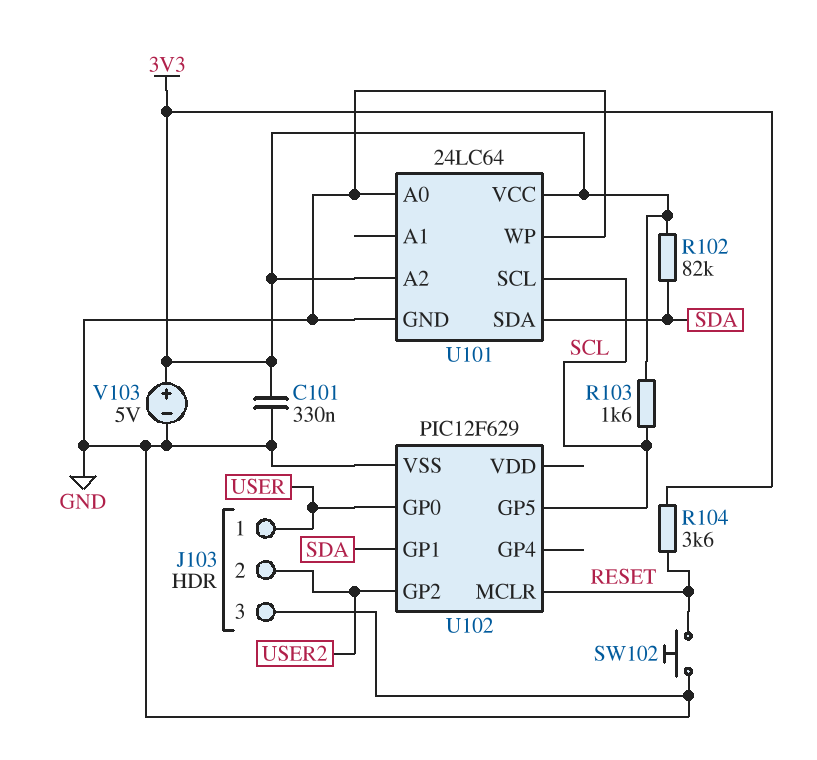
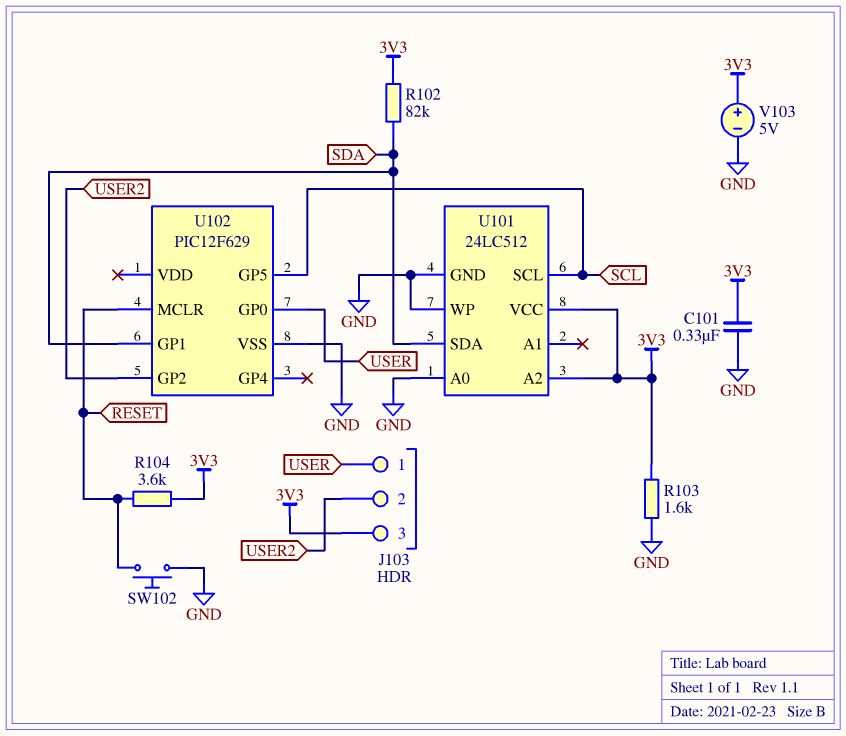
J103 pin 3: GND -> 3V3
R103: 1.6k (3V3, SCL) -> 1.6k (3V3, GND)
U101: 24LC64 -> 24LC512

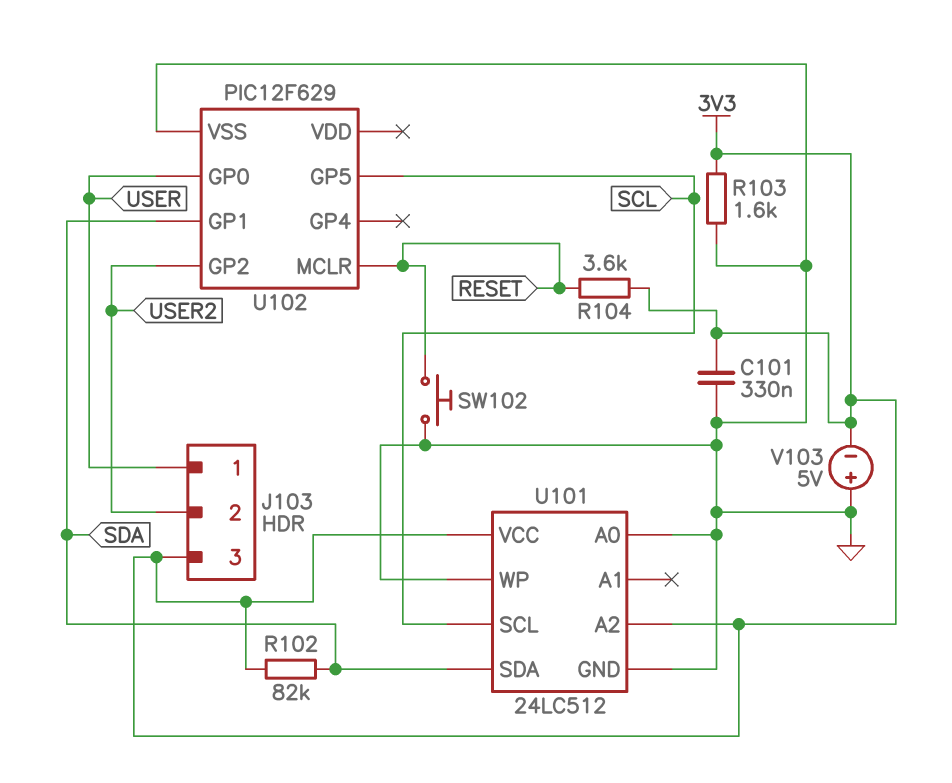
V103: 5V (plus 3V3, minus GND) -> 5V (plus GND, minus 3V3)

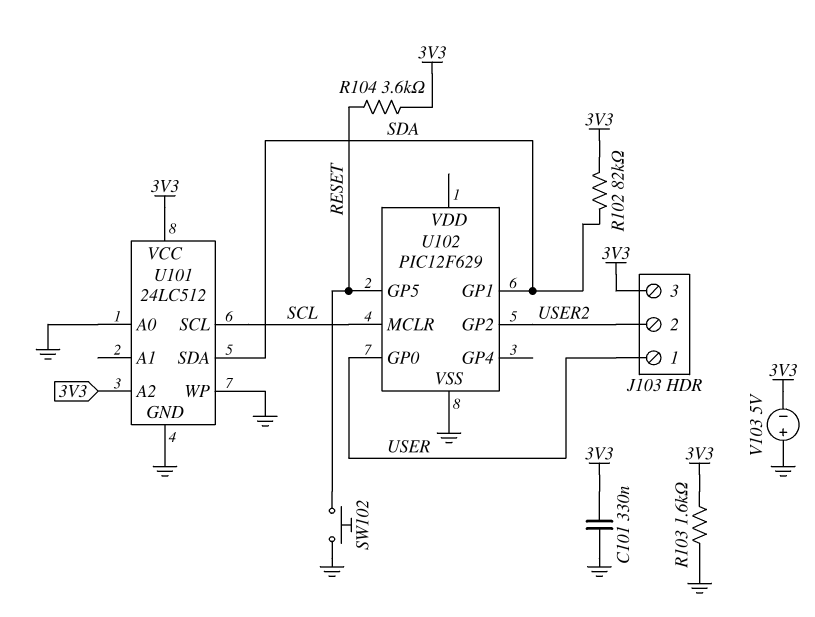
U102 pin GP5: SCL -> RESET
U102 pin MCLR: RESET -> SCL

